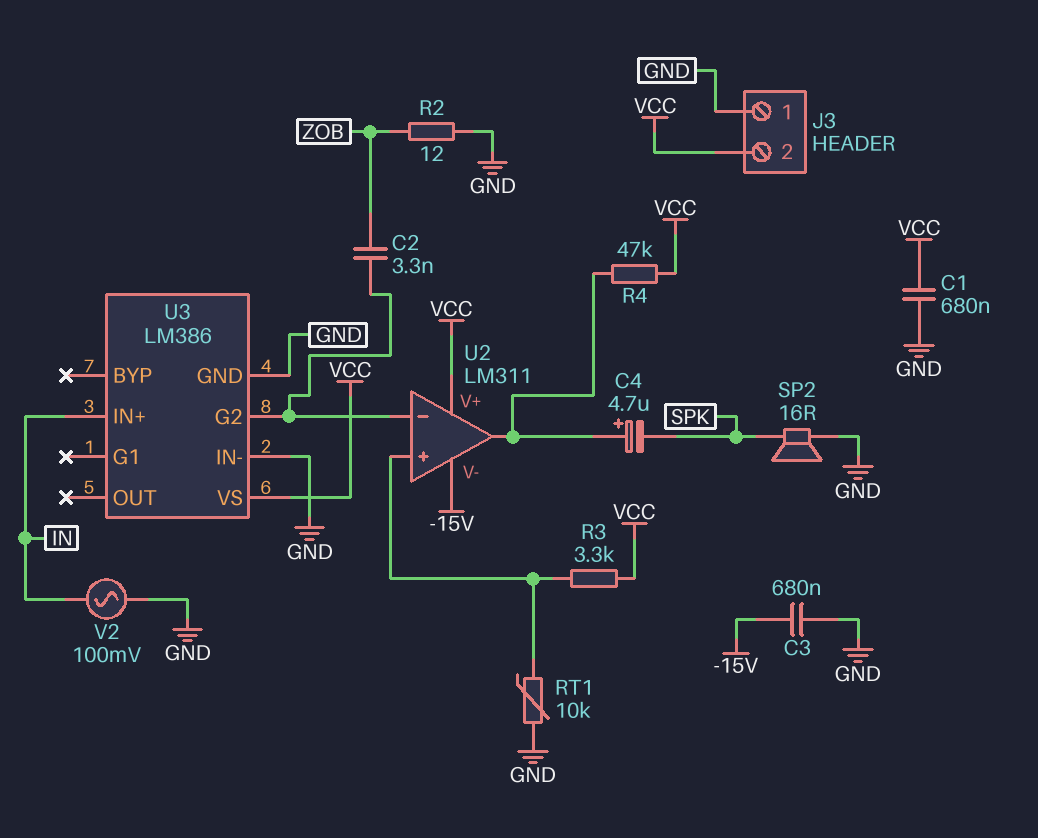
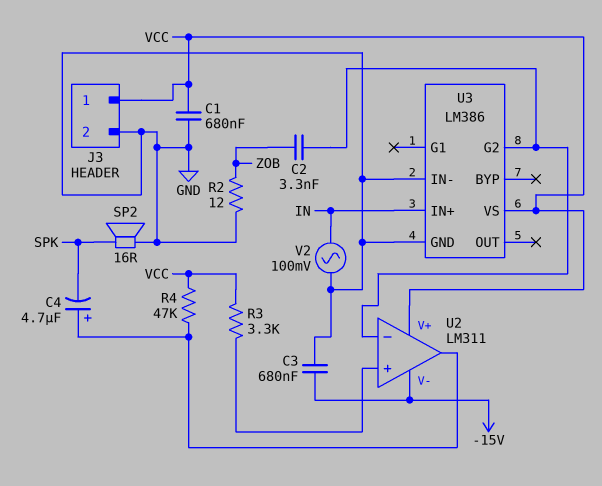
J3 pin 1: GND -> VCC
J3 pin 2: VCC -> GND
RT1: 10k (GND, U2/in+) -> none

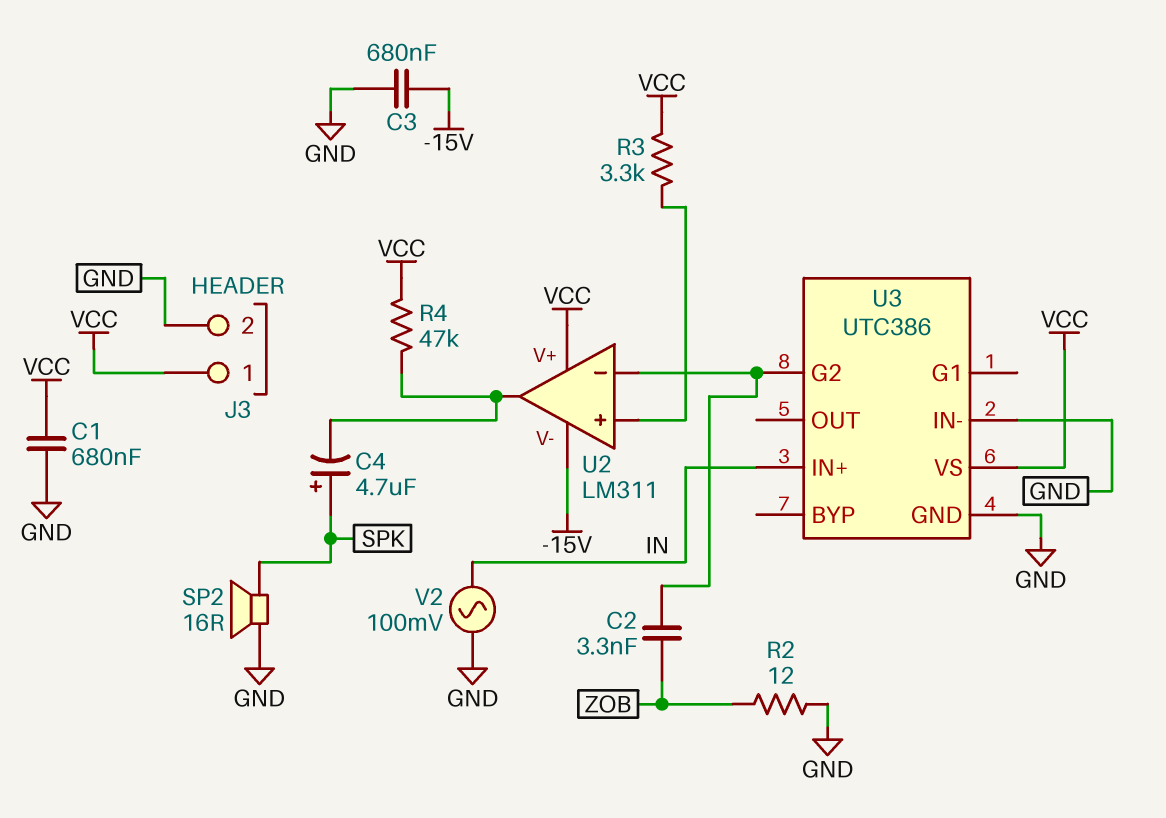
C4: 4.7uF (plus U2/out, minus SPK) -> 4.7uF (plus SPK, minus U2/out)
U3: LM386 -> UTC386

